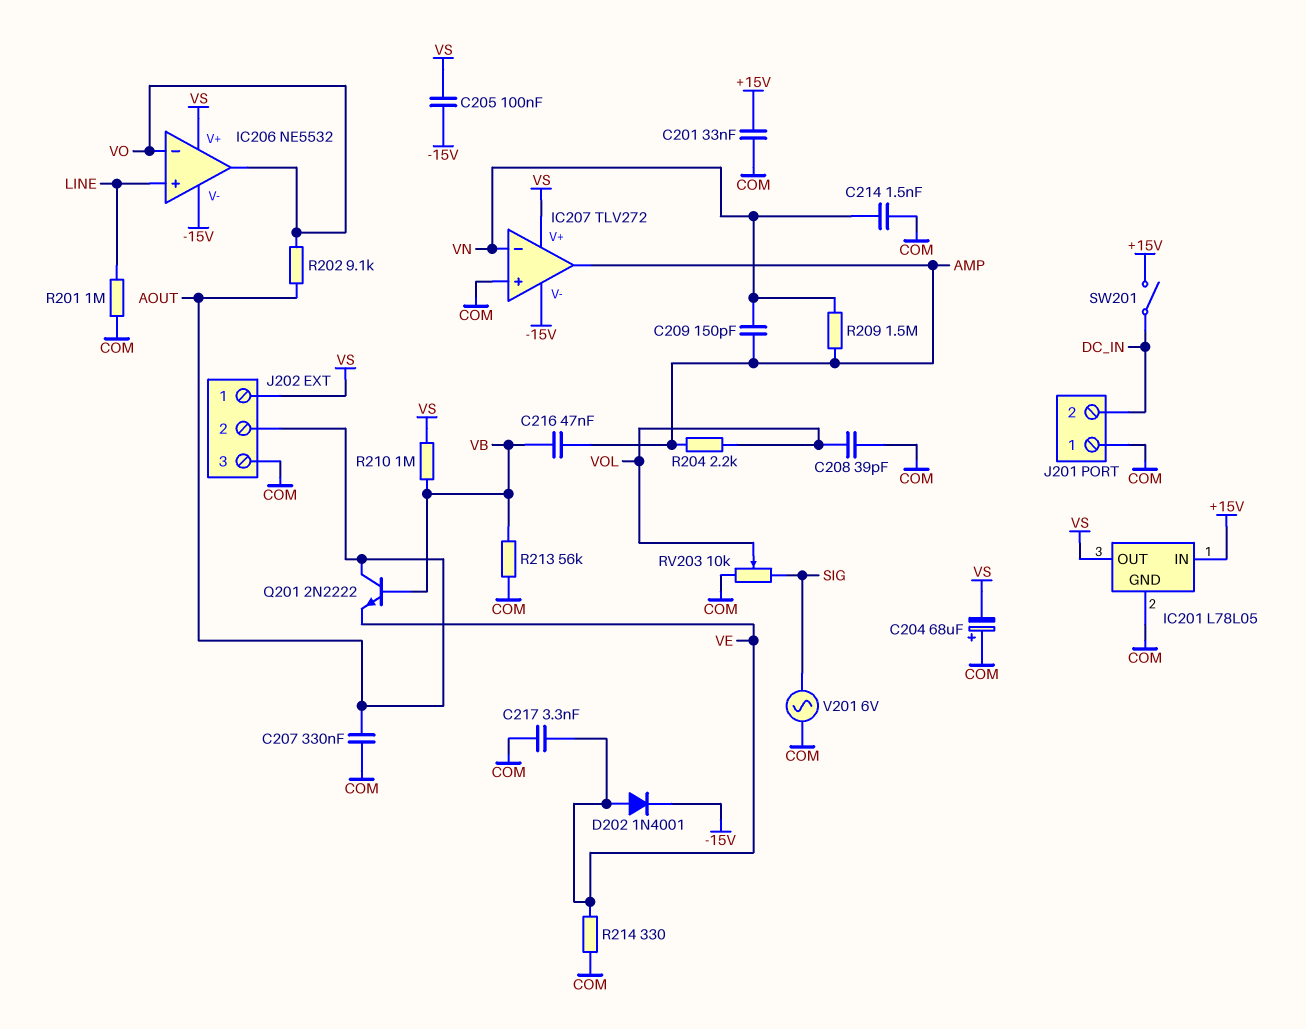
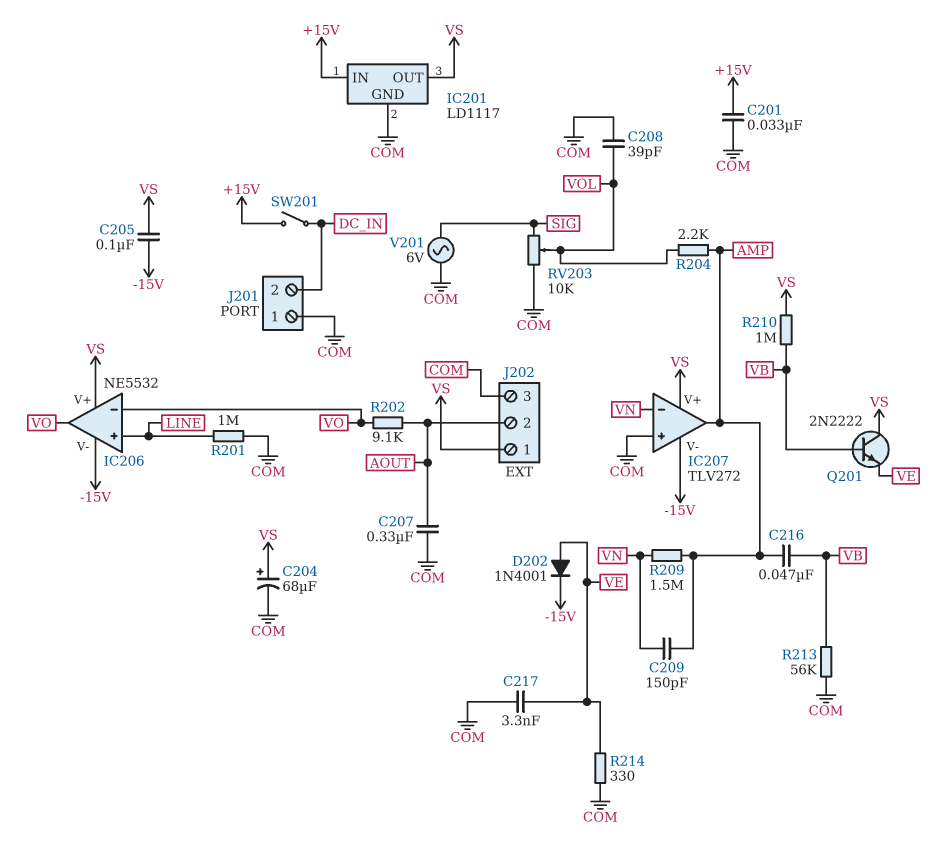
C204: 68uF (plus COM, minus VS) -> 68uF (plus VS, minus COM)
C214: 1.5nF (COM, VN) -> none
IC201: L78L05 -> LD1117
Q201: NPN 2N2222 (B VB, C AOUT, E VE) -> NPN 2N2222 (B VB, C VS, E VE)

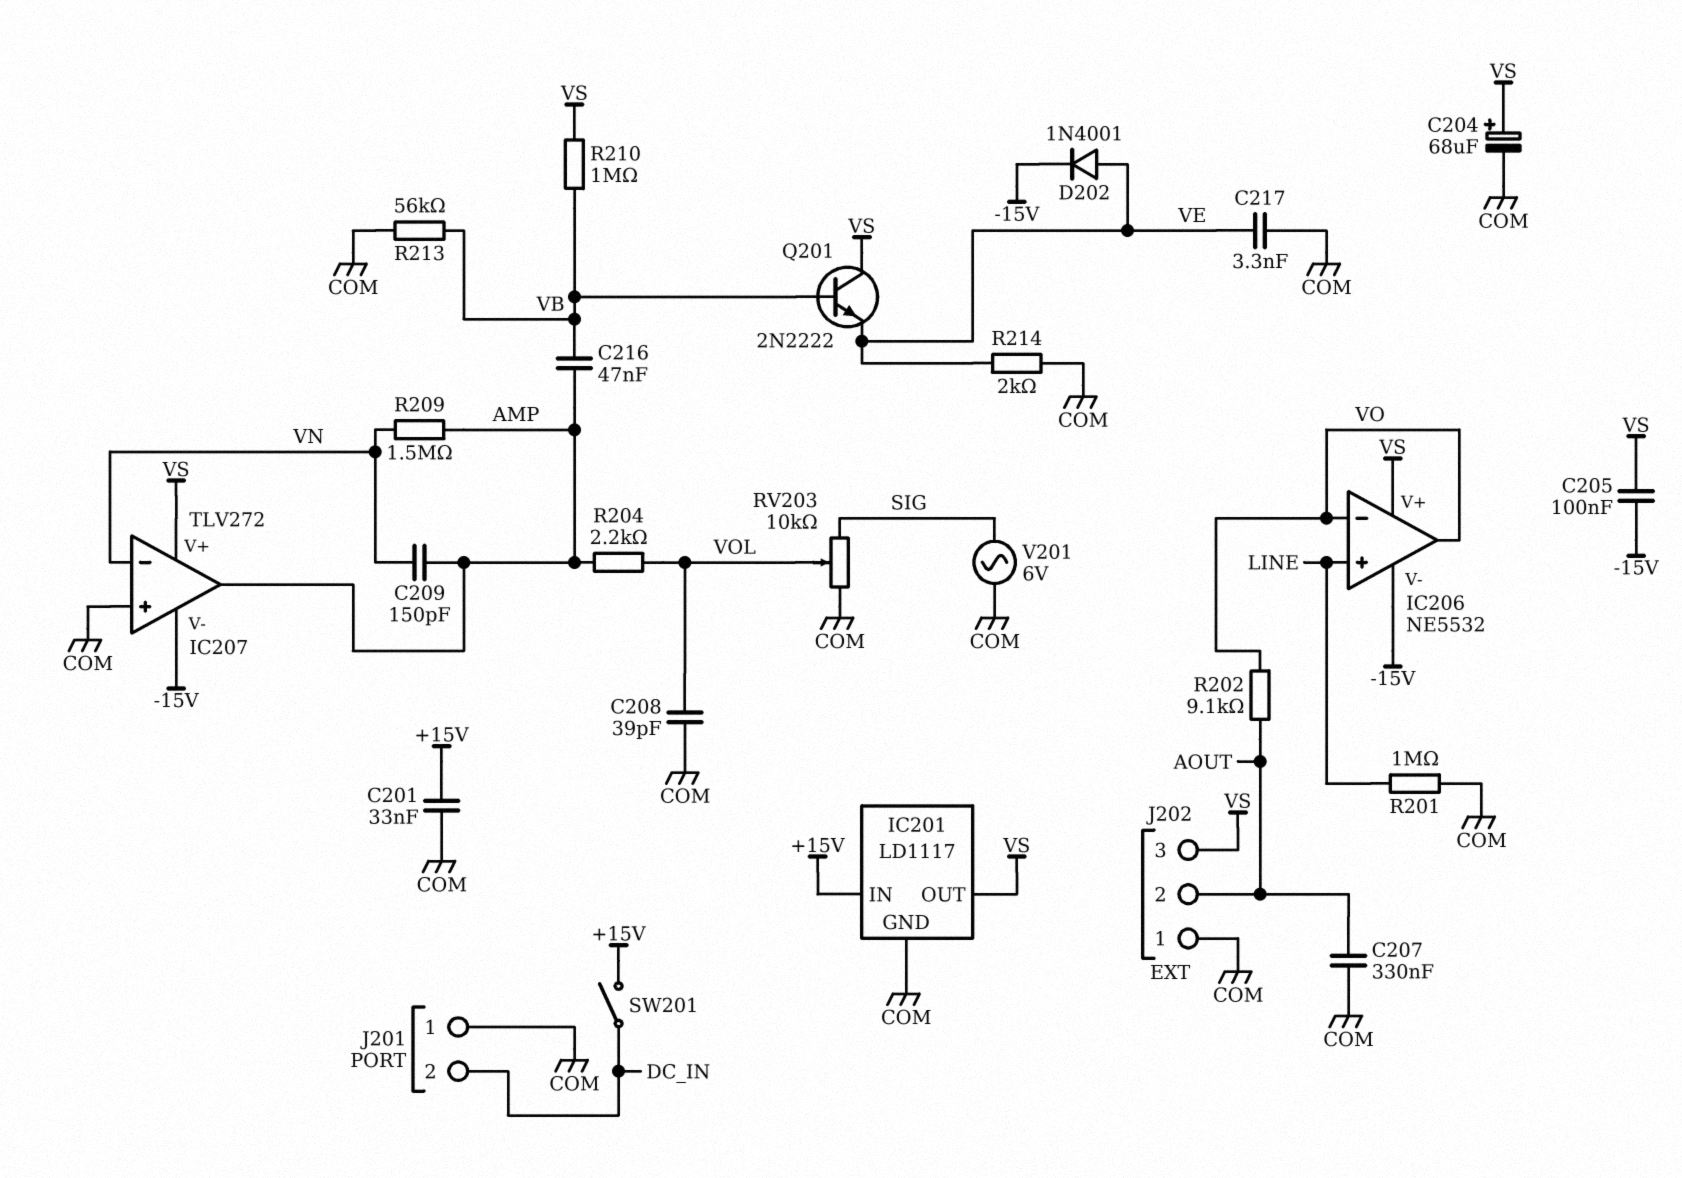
J202 pin 1: VS -> COM
J202 pin 3: COM -> VS
R214: 330 (COM, VE) -> 2k (COM, VE)

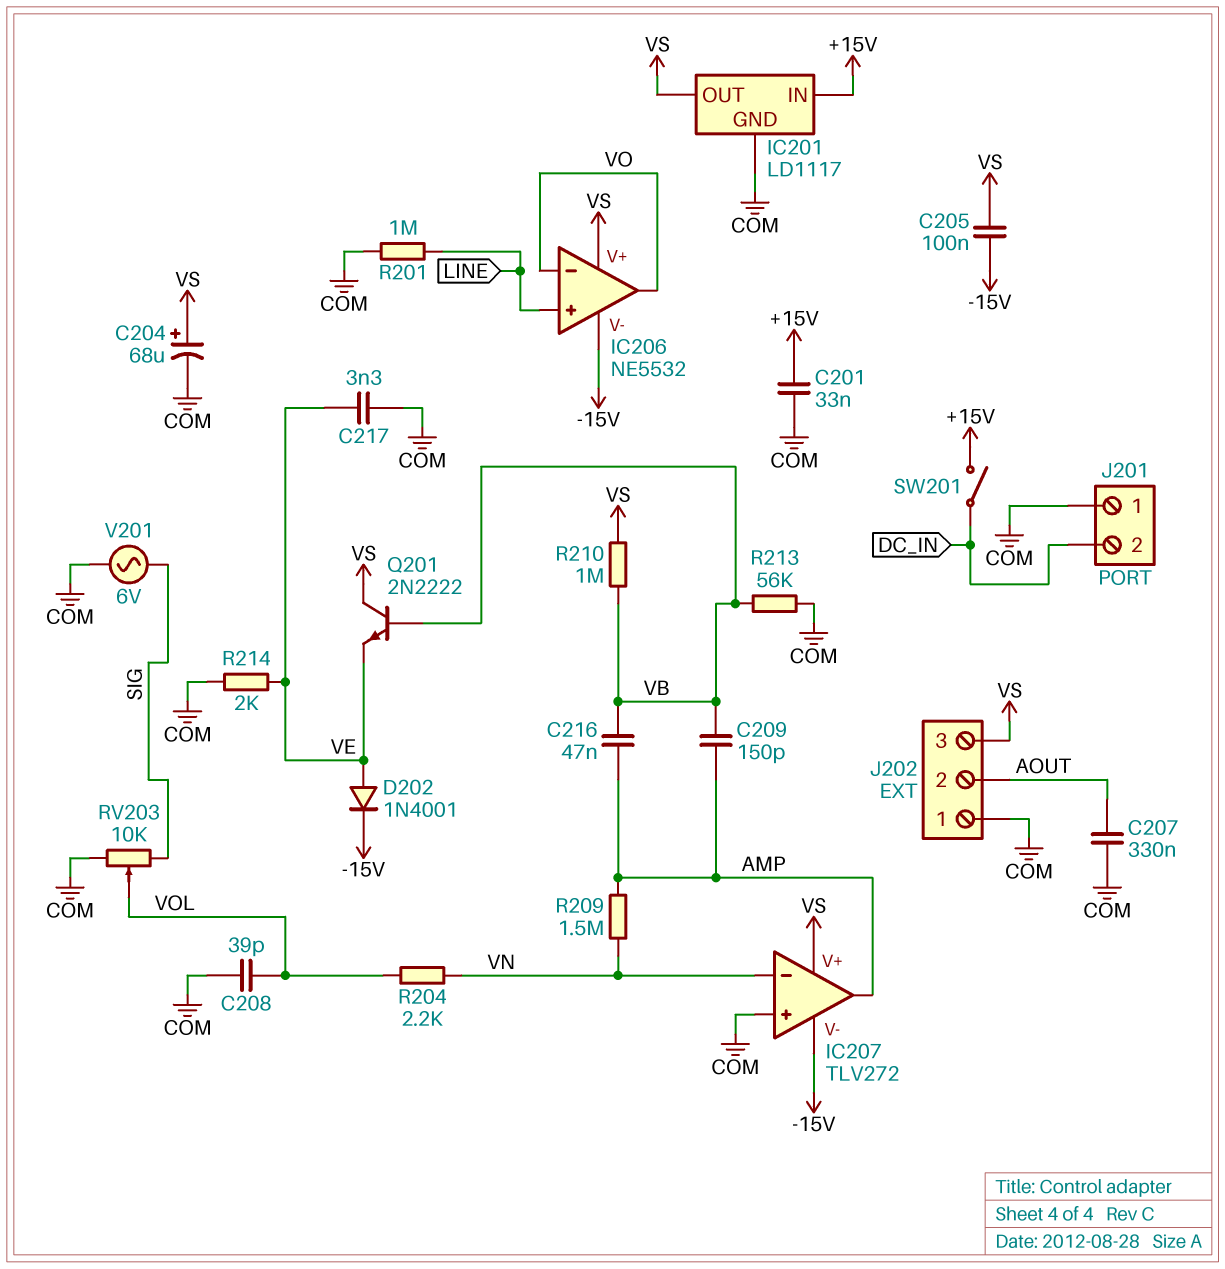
C209: 150pF (AMP, VN) -> 150pF (AMP, VB)
R202: 9.1k (AOUT, VO) -> none
R204: 2.2k (AMP, VOL) -> 2.2k (VN, VOL)

